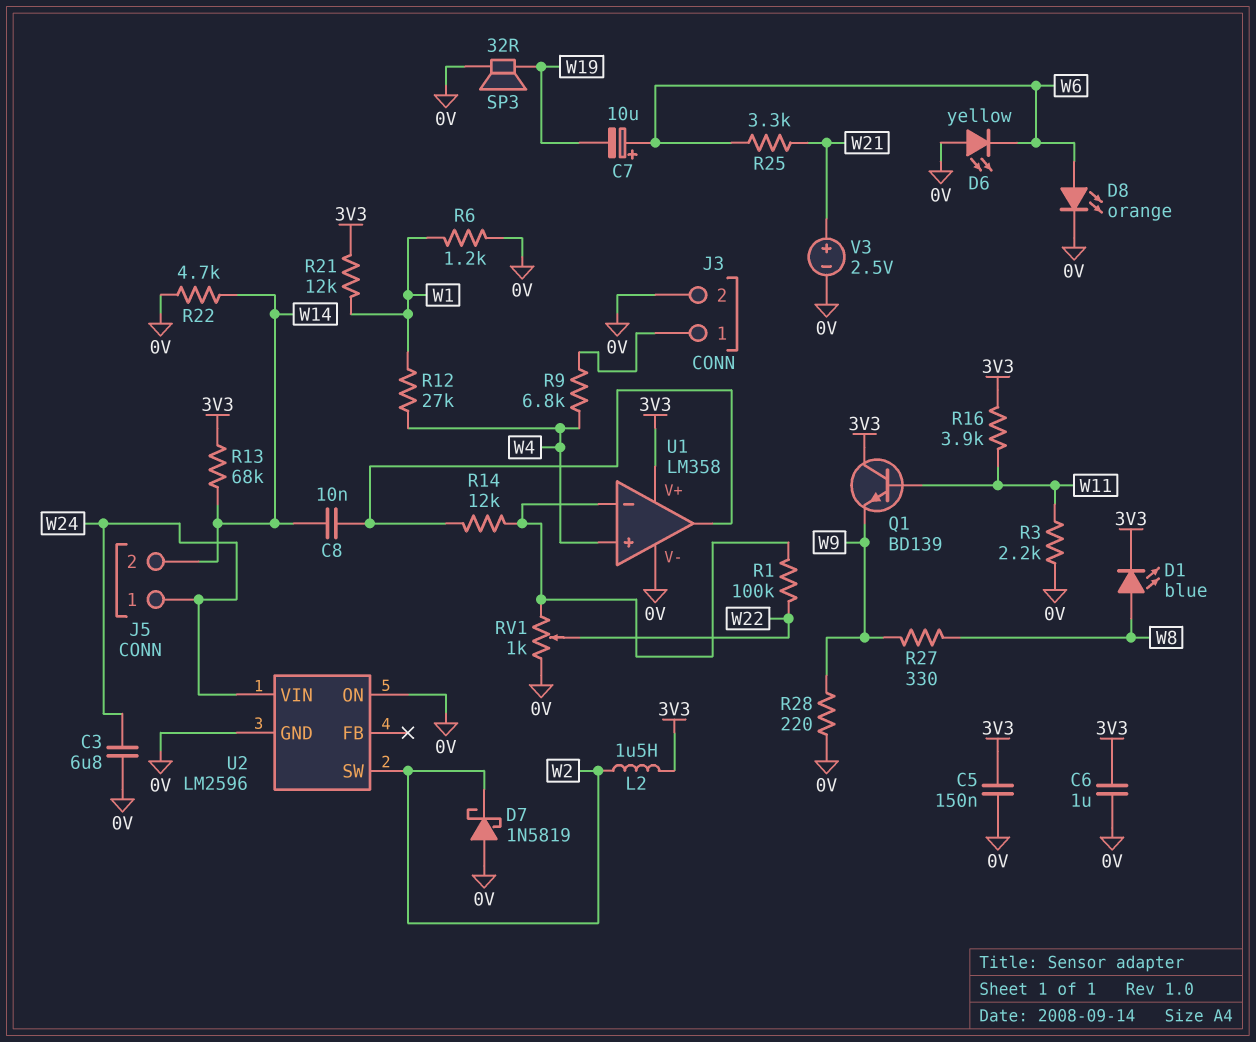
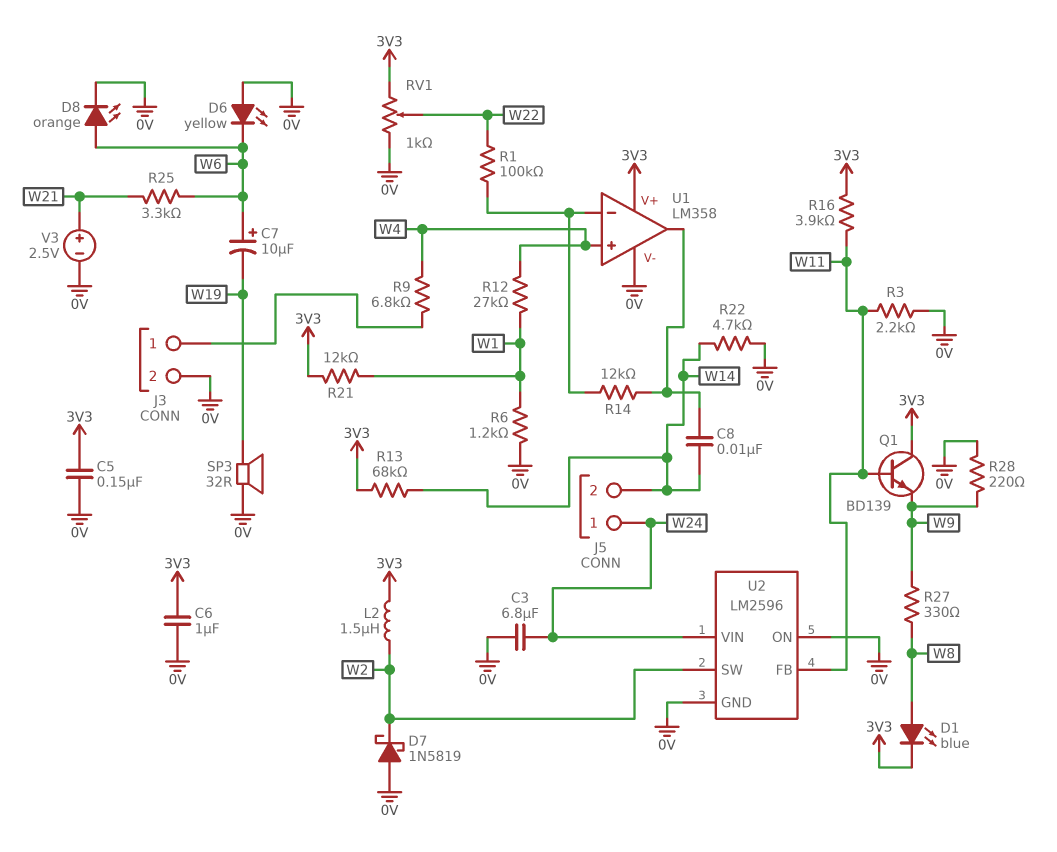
RV1: 1k (0V, U1/in-, wiper W22) -> 1k (0V, 3V3, wiper W22)
U2 pin FB: none -> W11

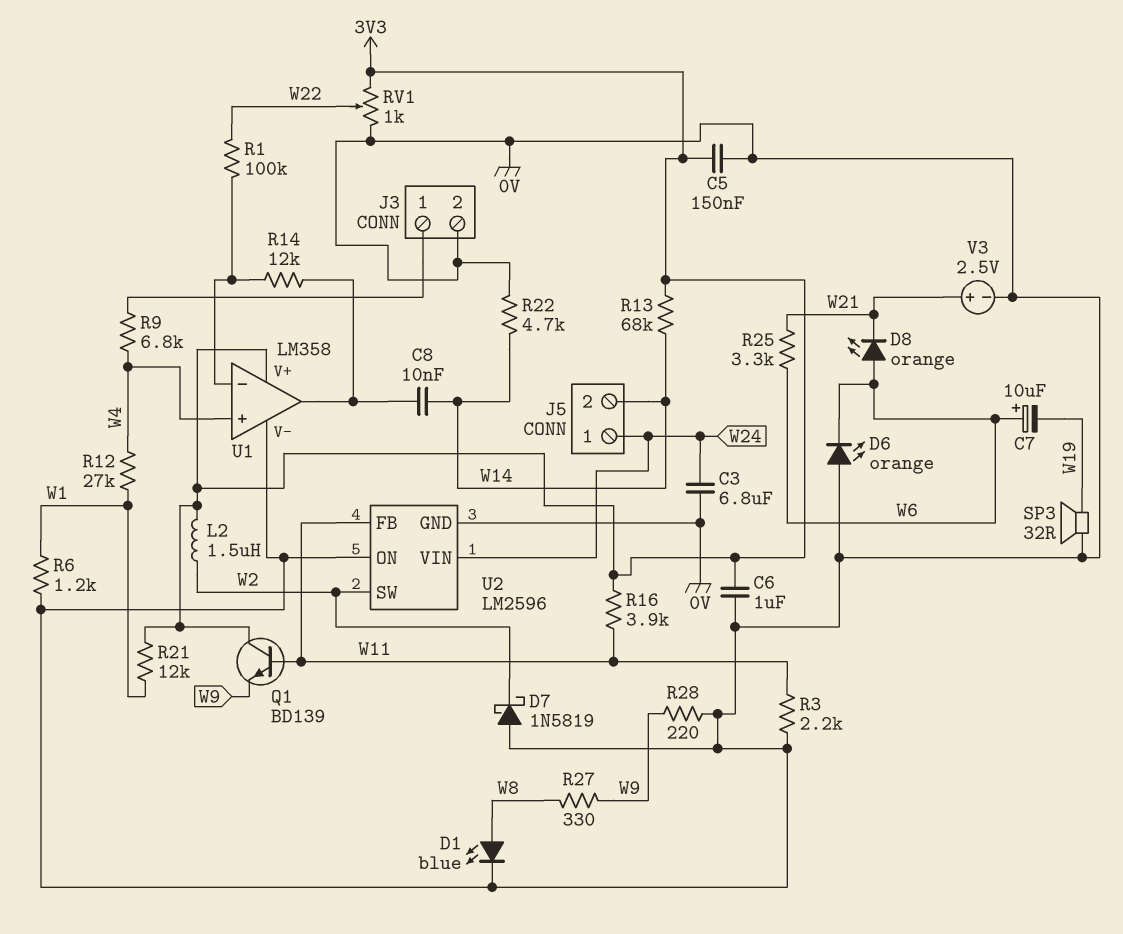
D1: LED blue (A W8, K 3V3) -> LED blue (A W8, K 0V)
D6: LED yellow (A 0V, K W6) -> LED orange (A 0V, K W6)
D8: LED orange (A W6, K 0V) -> LED orange (A W6, K W21)

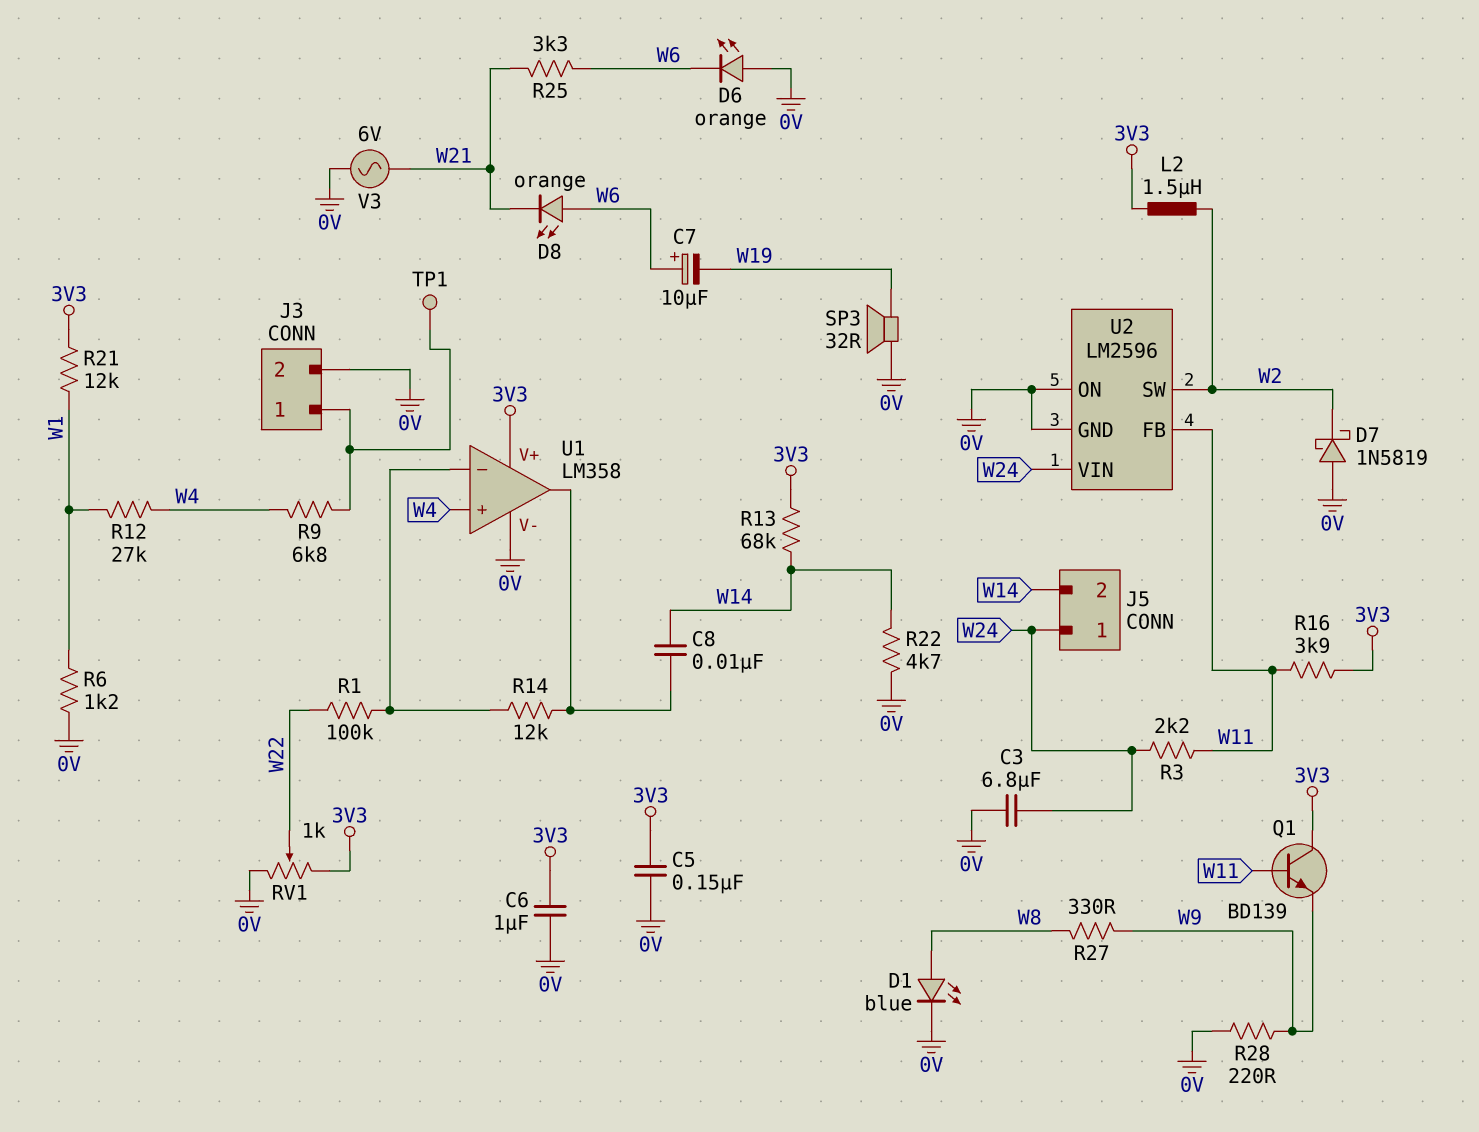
R3: 2.2k (0V, W11) -> 2.2k (W11, W24)
TP1: none -> test point (J3/1)
V3: 2.5V (plus W21, minus 0V) -> AC 6V (0V, W21)

